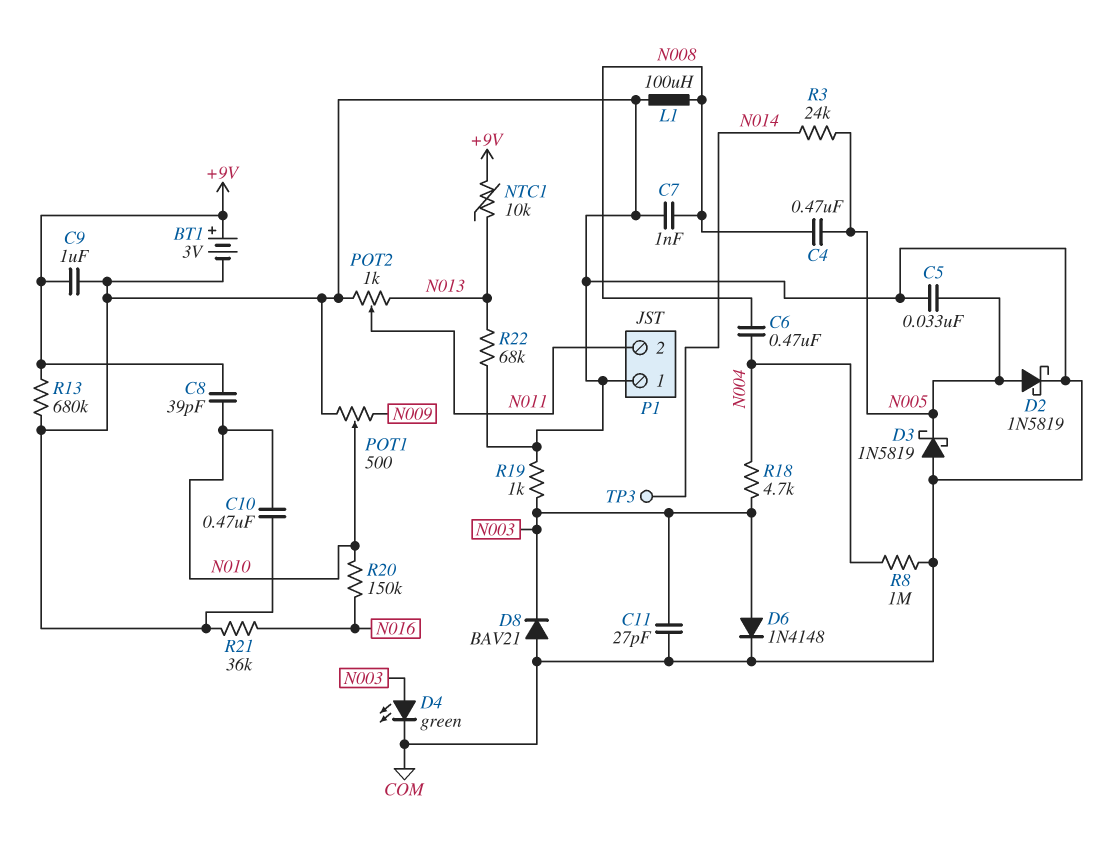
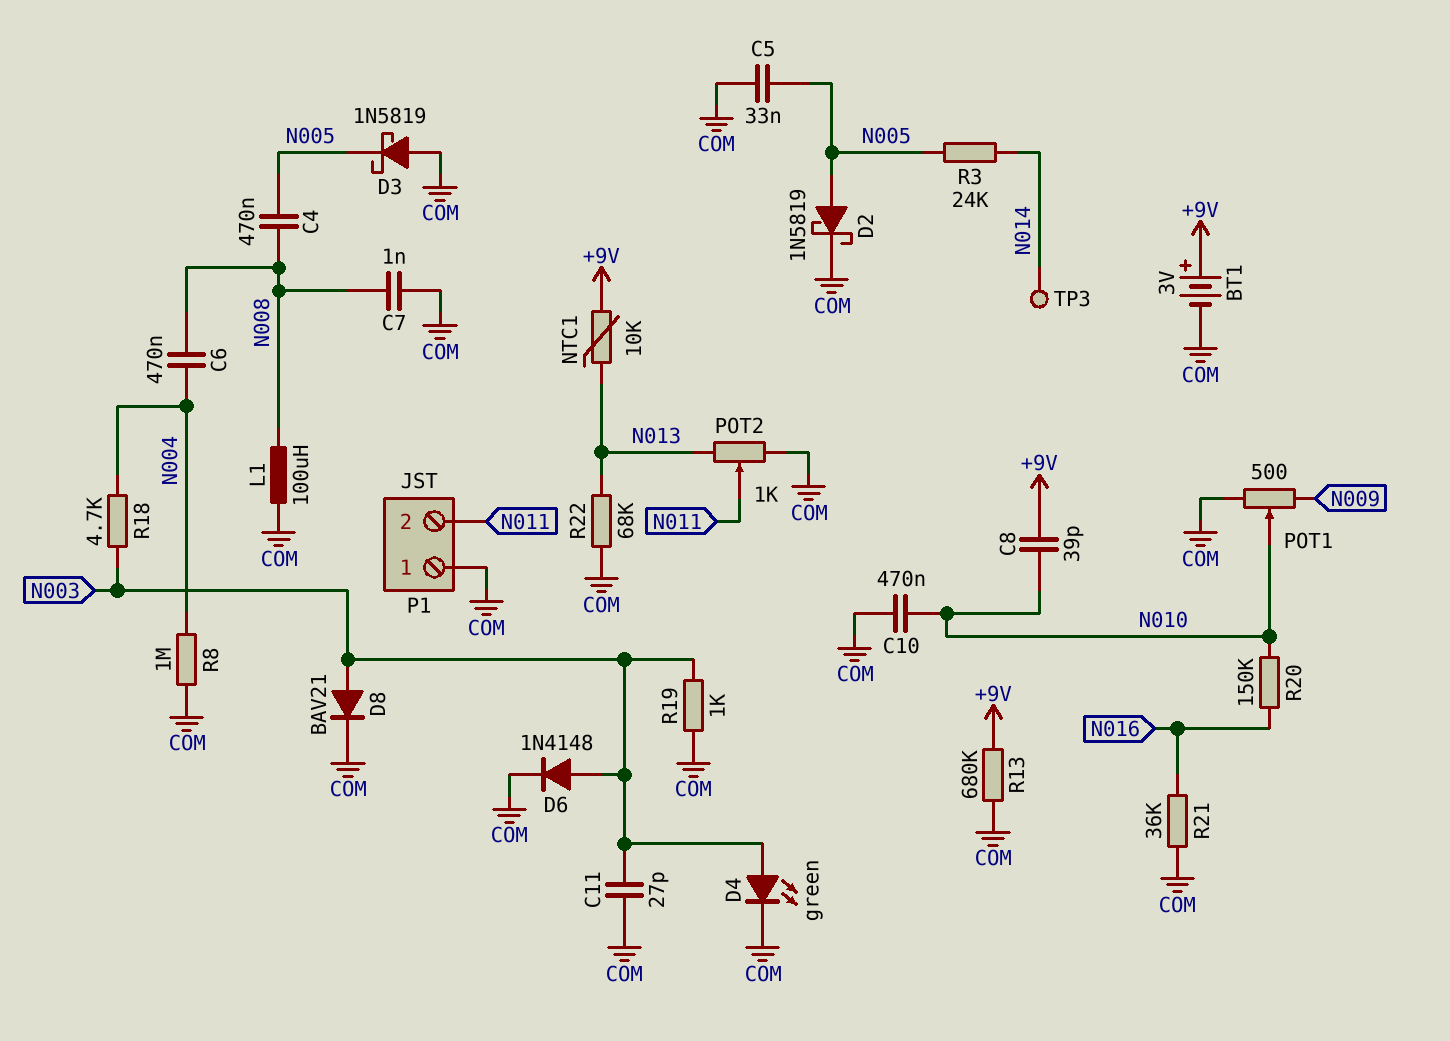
C9: 1uF (+9V, COM) -> none
D8: diode BAV21 (A COM, K N003) -> diode BAV21 (A N003, K COM)

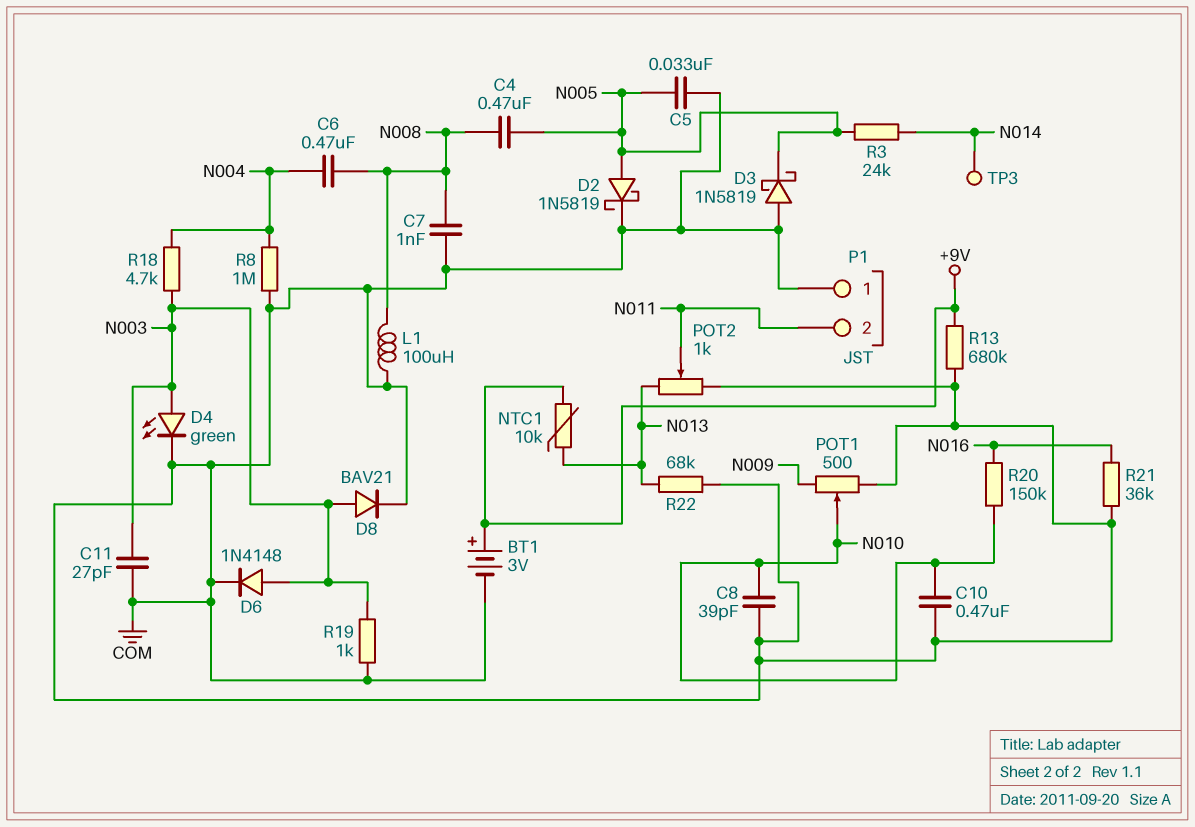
C8: 39pF (+9V, N010) -> 39pF (COM, N010)

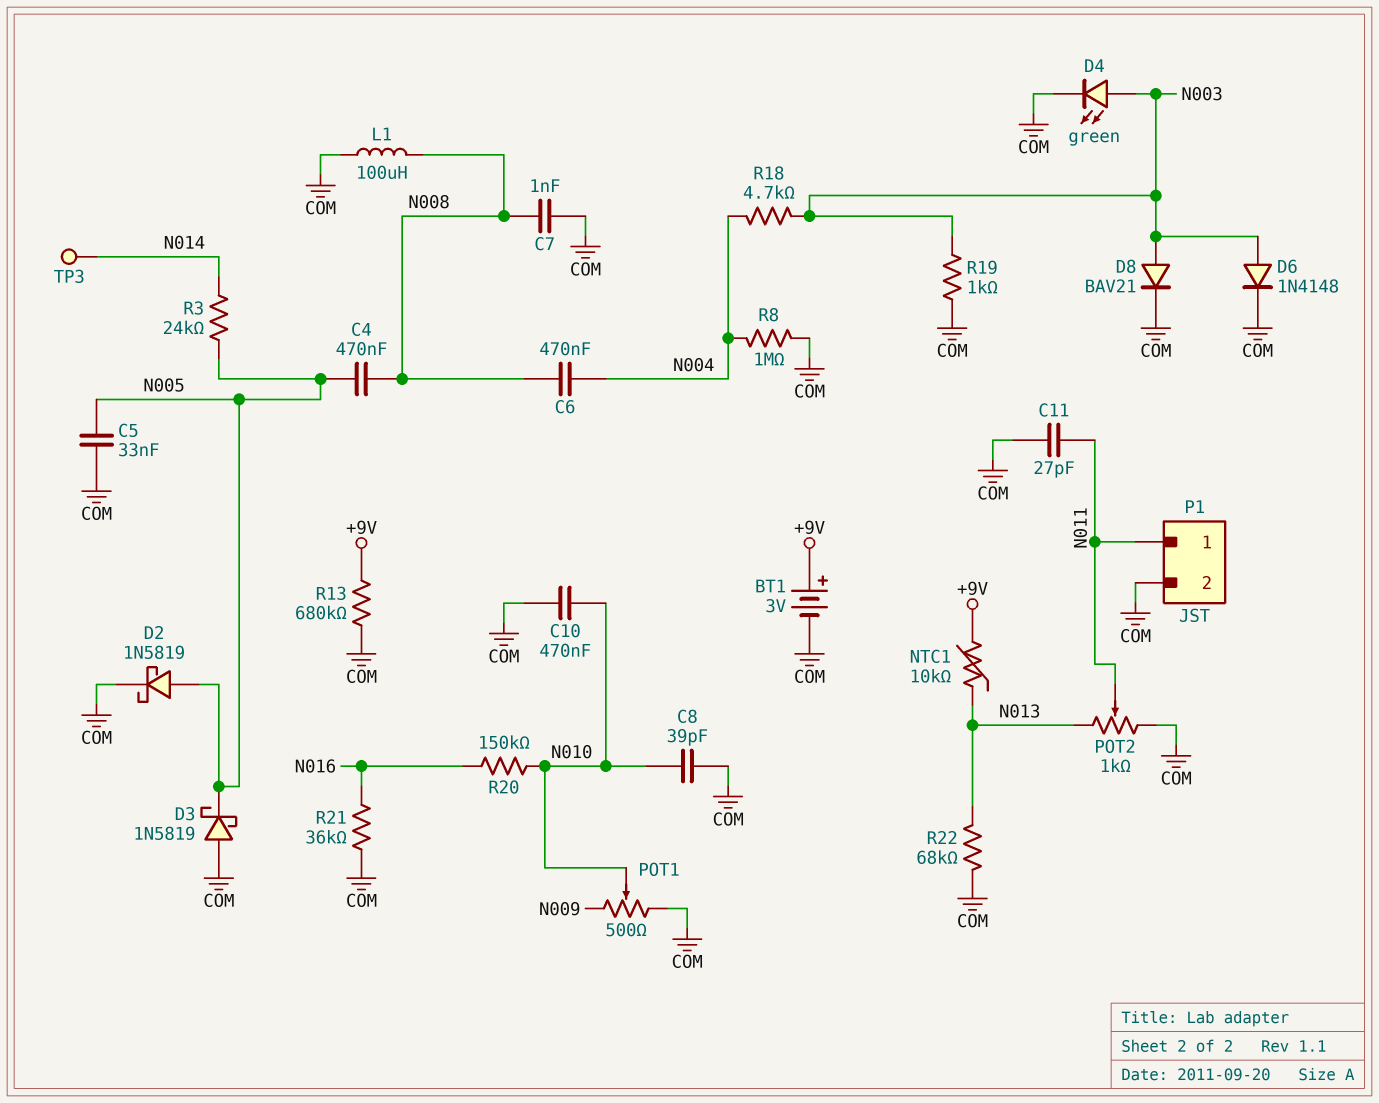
C11: 27pF (COM, N003) -> 27pF (COM, N011)
P1 pin 1: COM -> N011
P1 pin 2: N011 -> COM

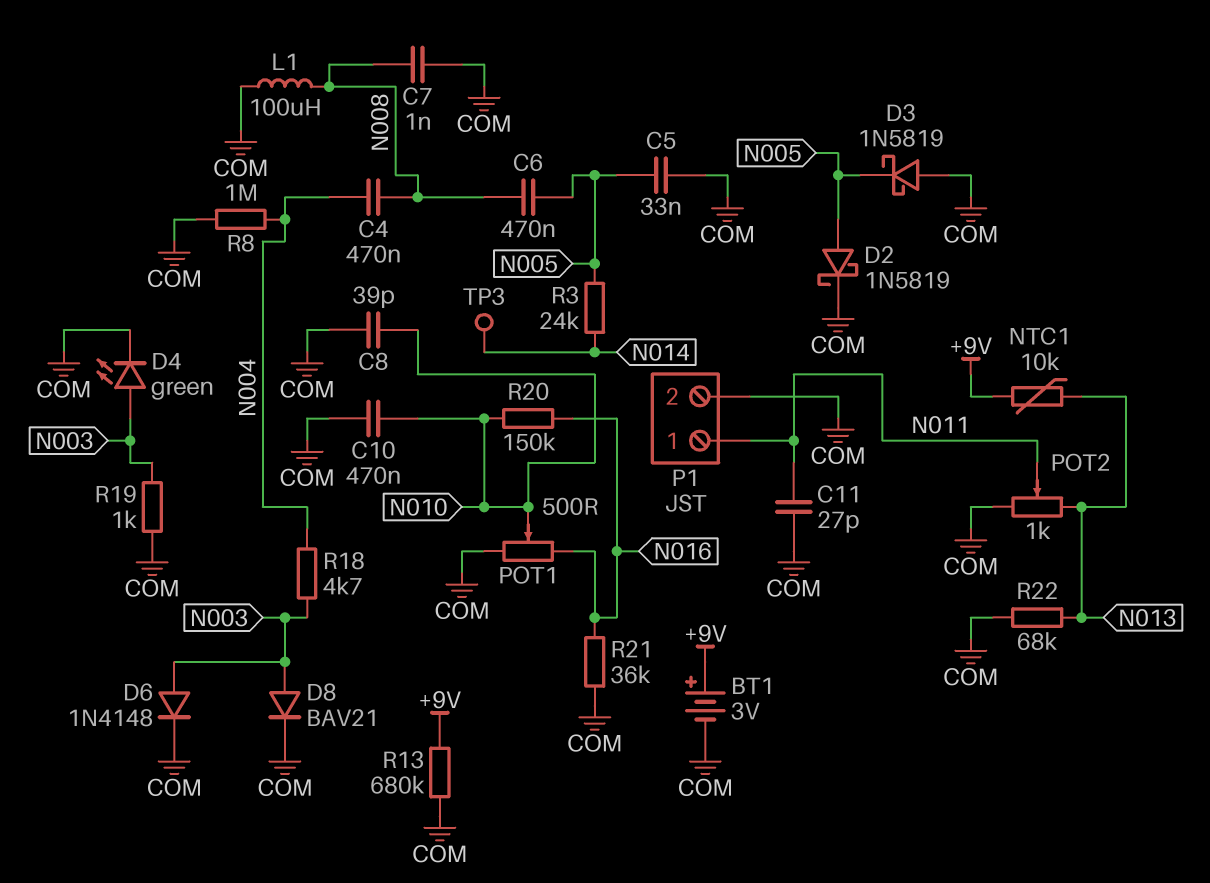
C4: 470nF (N005, N008) -> 470nF (N004, N008)
C6: 470nF (N004, N008) -> 470nF (N005, N008)
POT1: 500 (COM, N009, wiper N010) -> 500 (COM, N016, wiper N010)

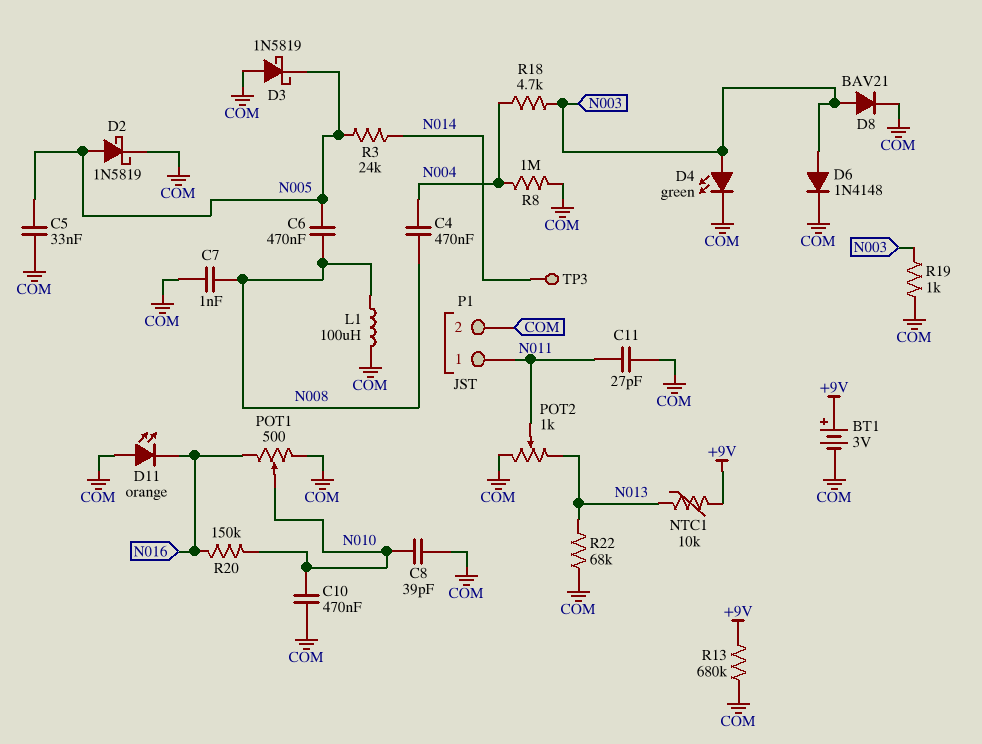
D11: none -> LED orange (A COM, K N016)
R21: 36k (COM, N016) -> none

